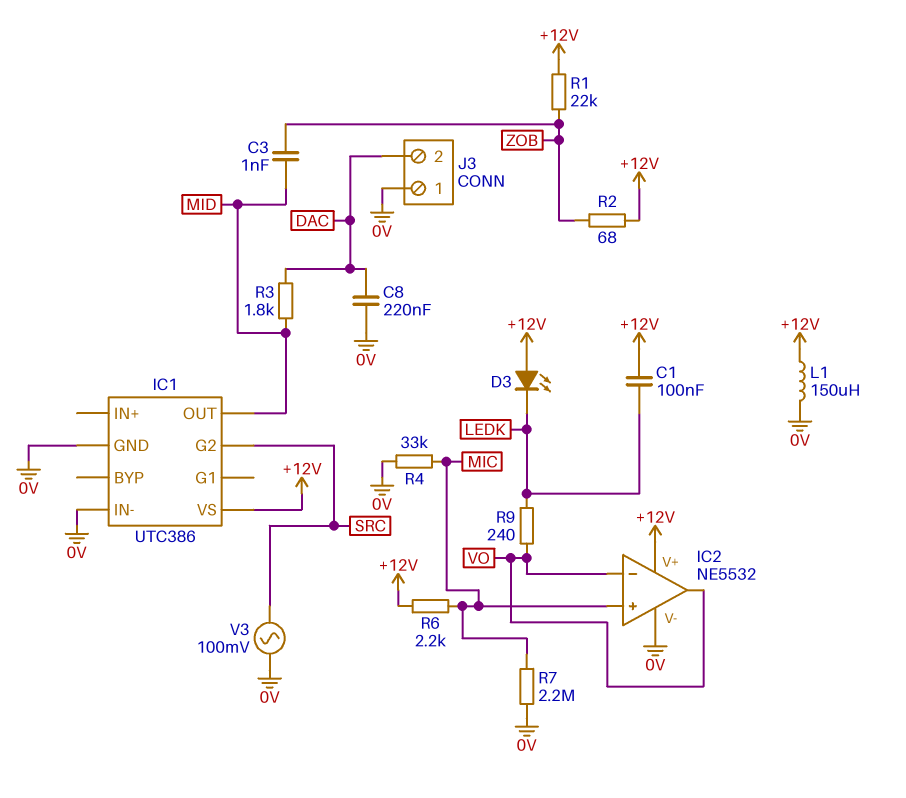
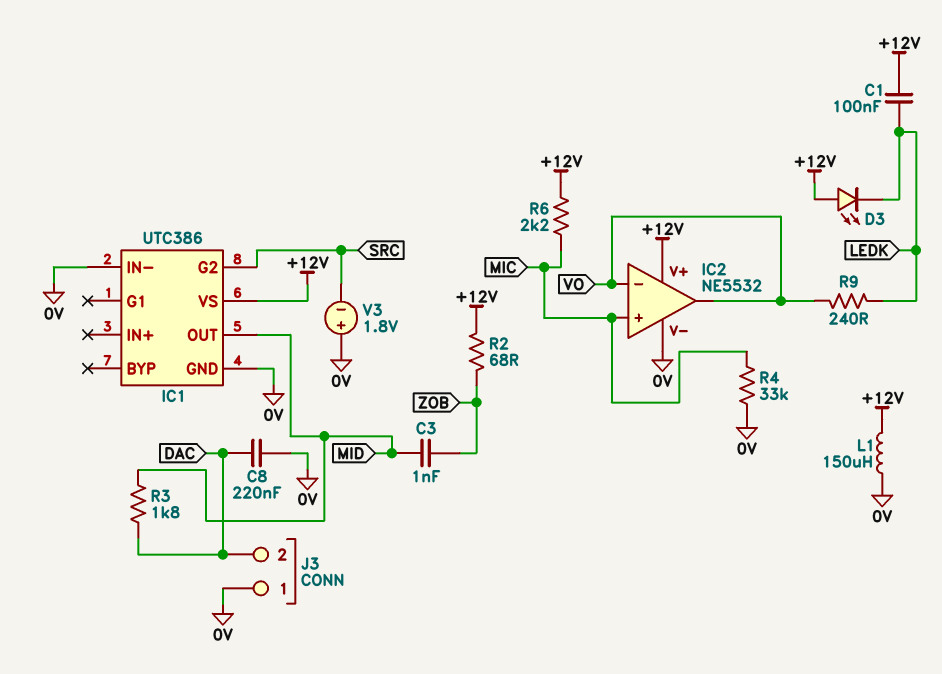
R1: 22k (+12V, ZOB) -> none
R7: 2.2M (0V, MIC) -> none
V3: AC 100mV (0V, SRC) -> 1.8V (plus 0V, minus SRC)

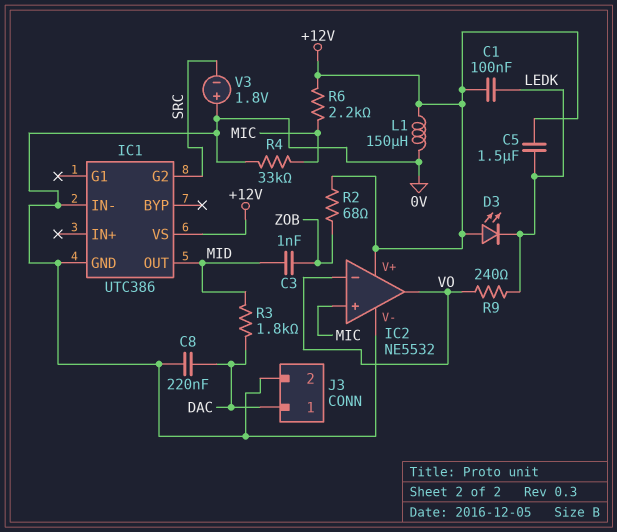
C5: none -> 1.5uF (+12V, LEDK)
J3 pin 1: 0V -> DAC
J3 pin 2: DAC -> 0V

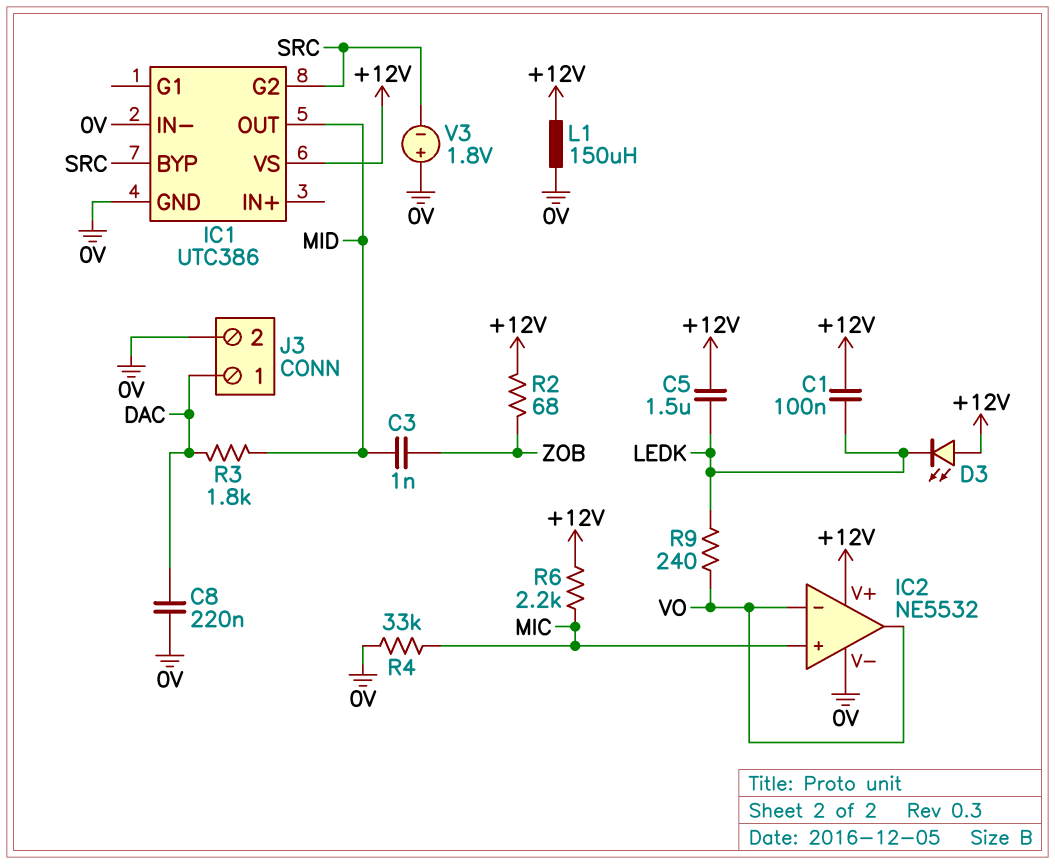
IC1 pin BYP: none -> SRC

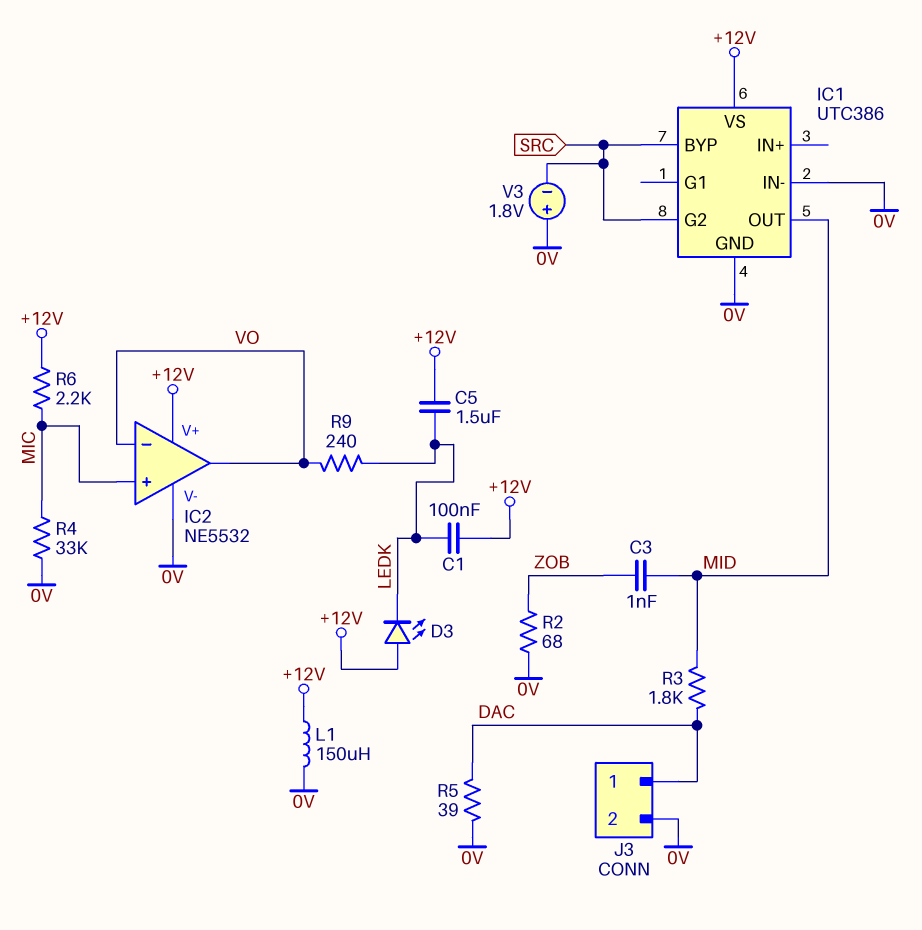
C8: 220nF (0V, DAC) -> none
R2: 68 (+12V, ZOB) -> 68 (0V, ZOB)
R5: none -> 39 (0V, DAC)

